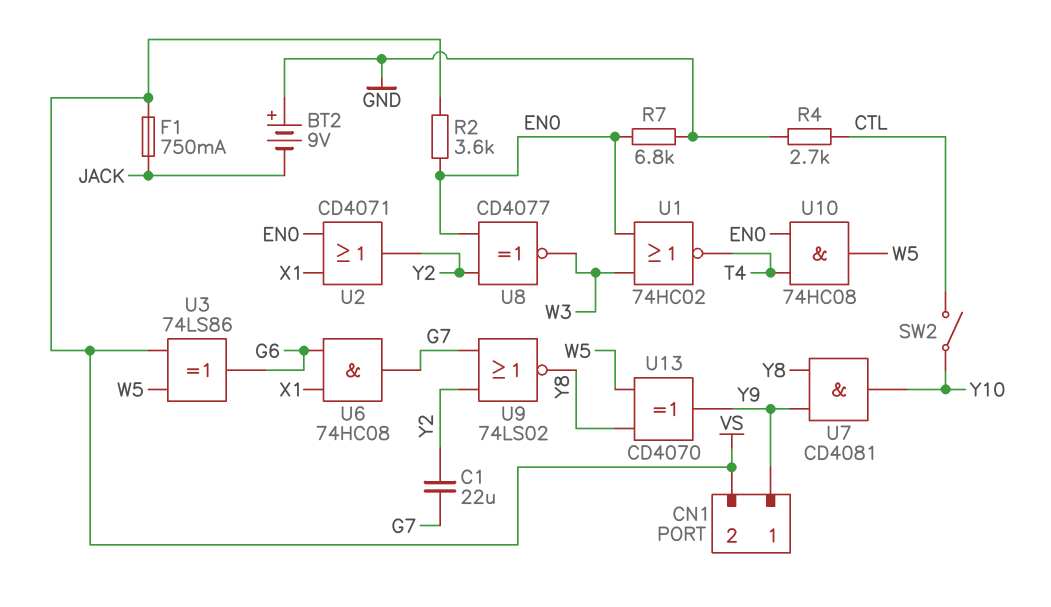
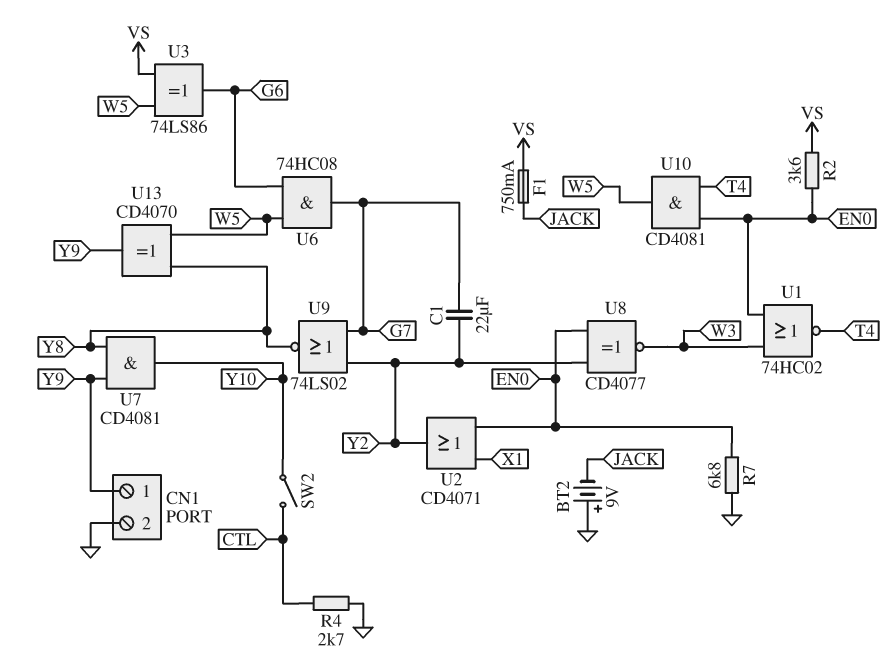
CN1 pin 2: VS -> GND
U6: AND 74HC08 (in G6, in X1, out G7) -> AND 74HC08 (in G6, in W5, out G7)
U10: AND 74HC08 (in EN0, in T4, out W5) -> AND CD4081 (in EN0, in T4, out W5)

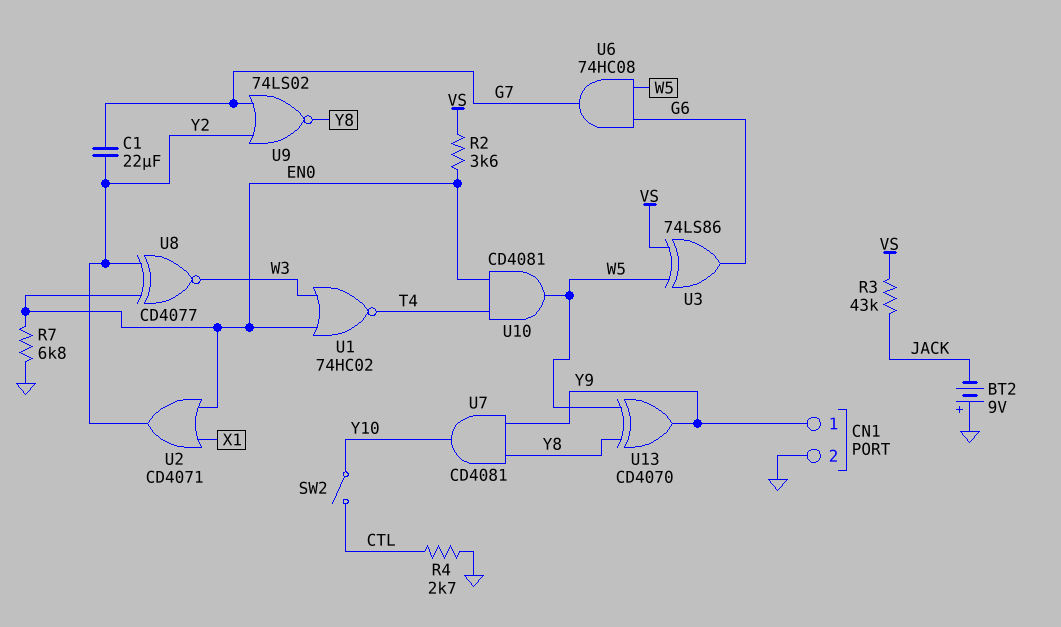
F1: 750mA (JACK, VS) -> none
R3: none -> 43k (JACK, VS)

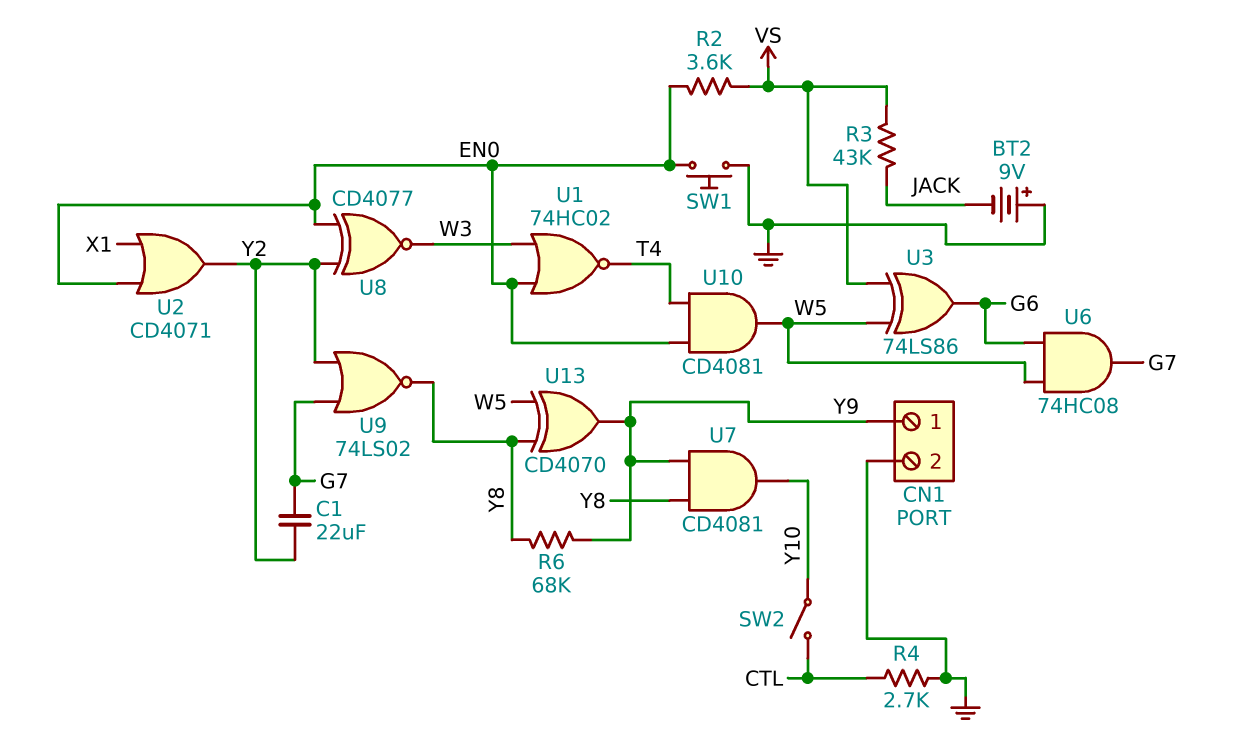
R6: none -> 68k (Y8, Y9)
R7: 6.8k (EN0, GND) -> none
SW1: none -> button (EN0, GND)

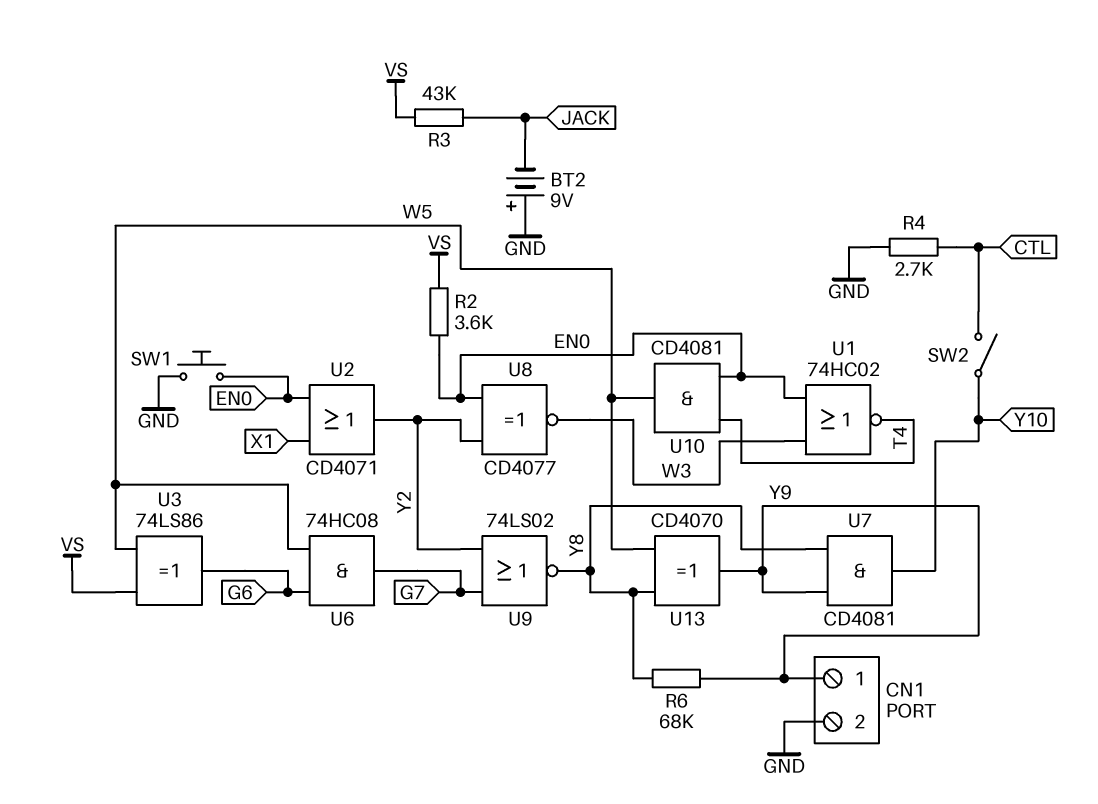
C1: 22uF (G7, Y2) -> none

